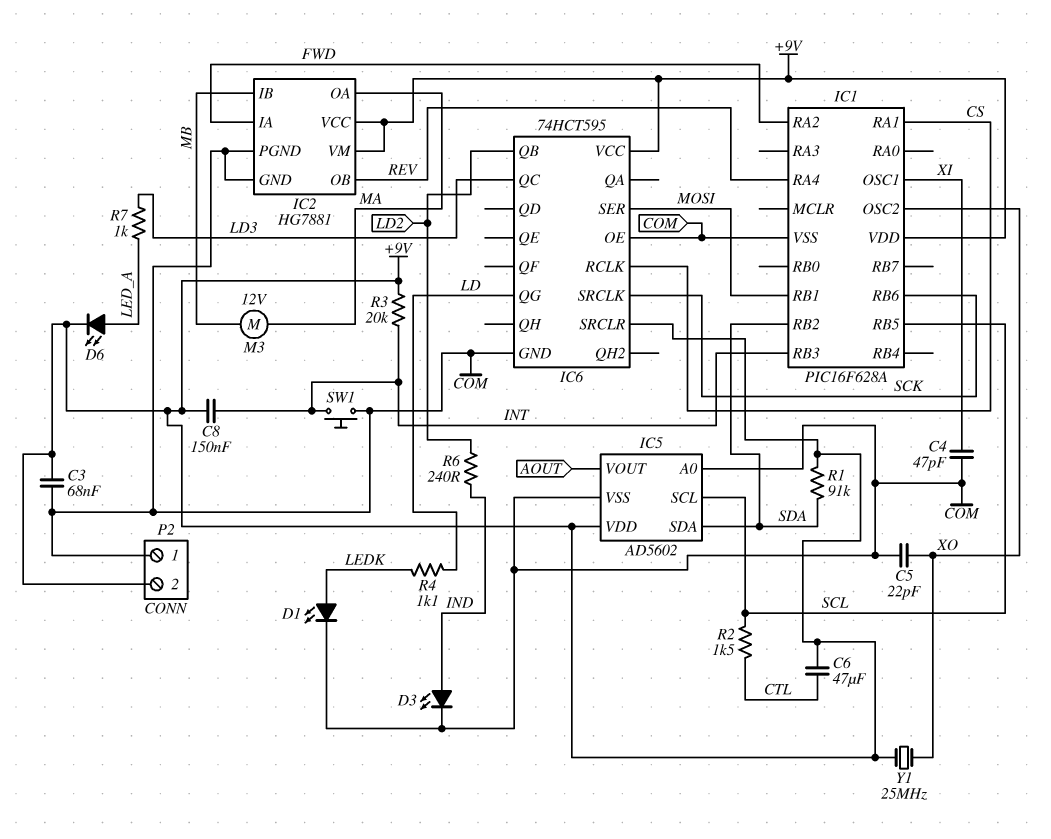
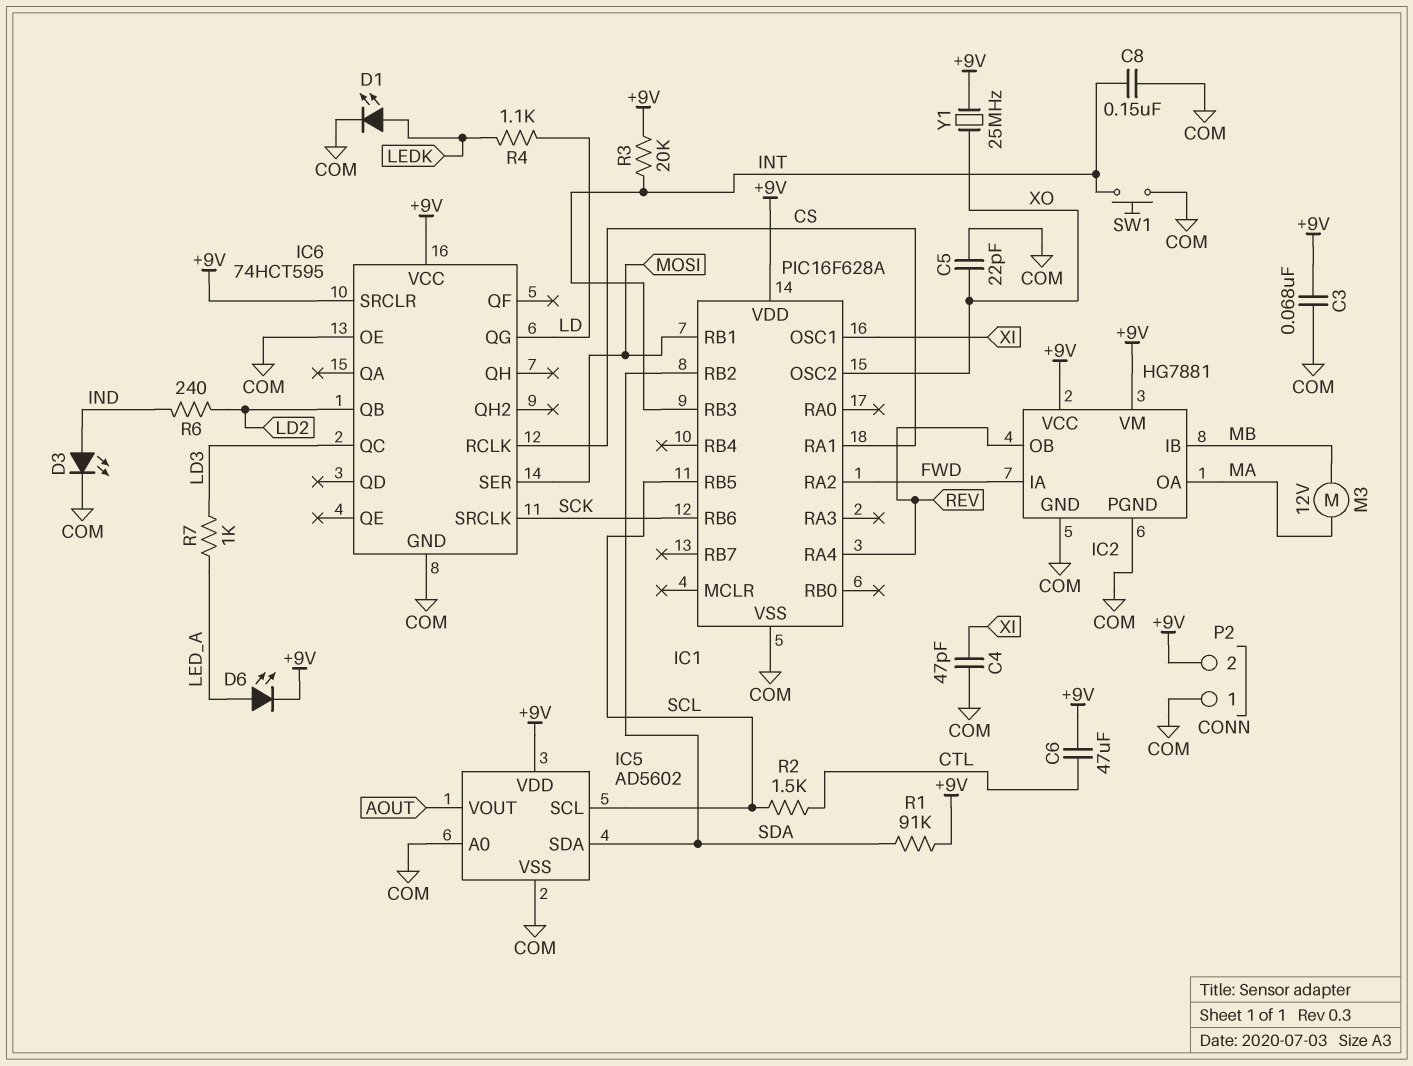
C8: 150nF (+9V, INT) -> 150nF (COM, INT)

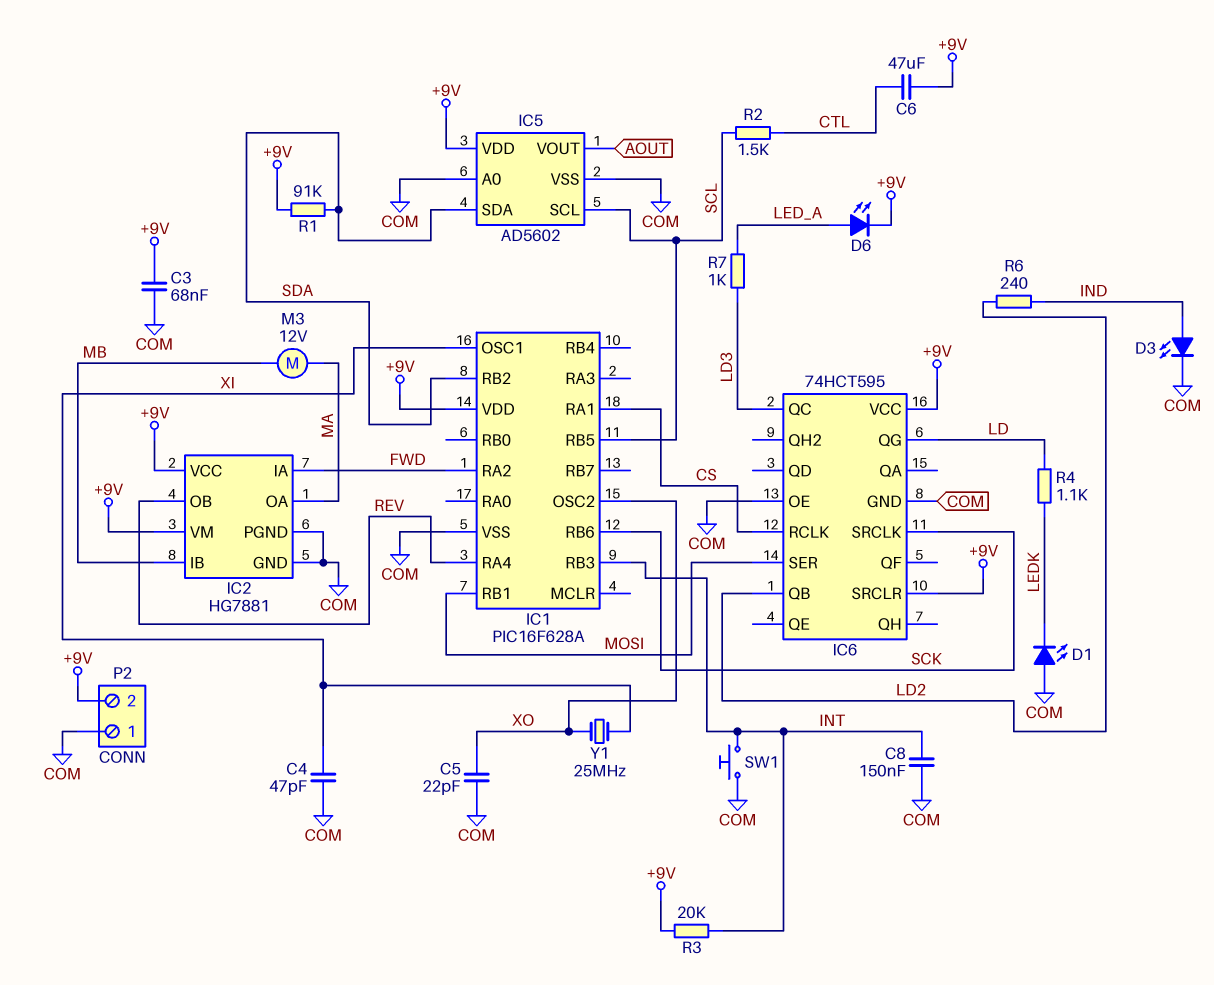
D1: LED (A LEDK, K COM) -> LED (A COM, K LEDK)
Y1: 25MHz (+9V, XO) -> 25MHz (XI, XO)

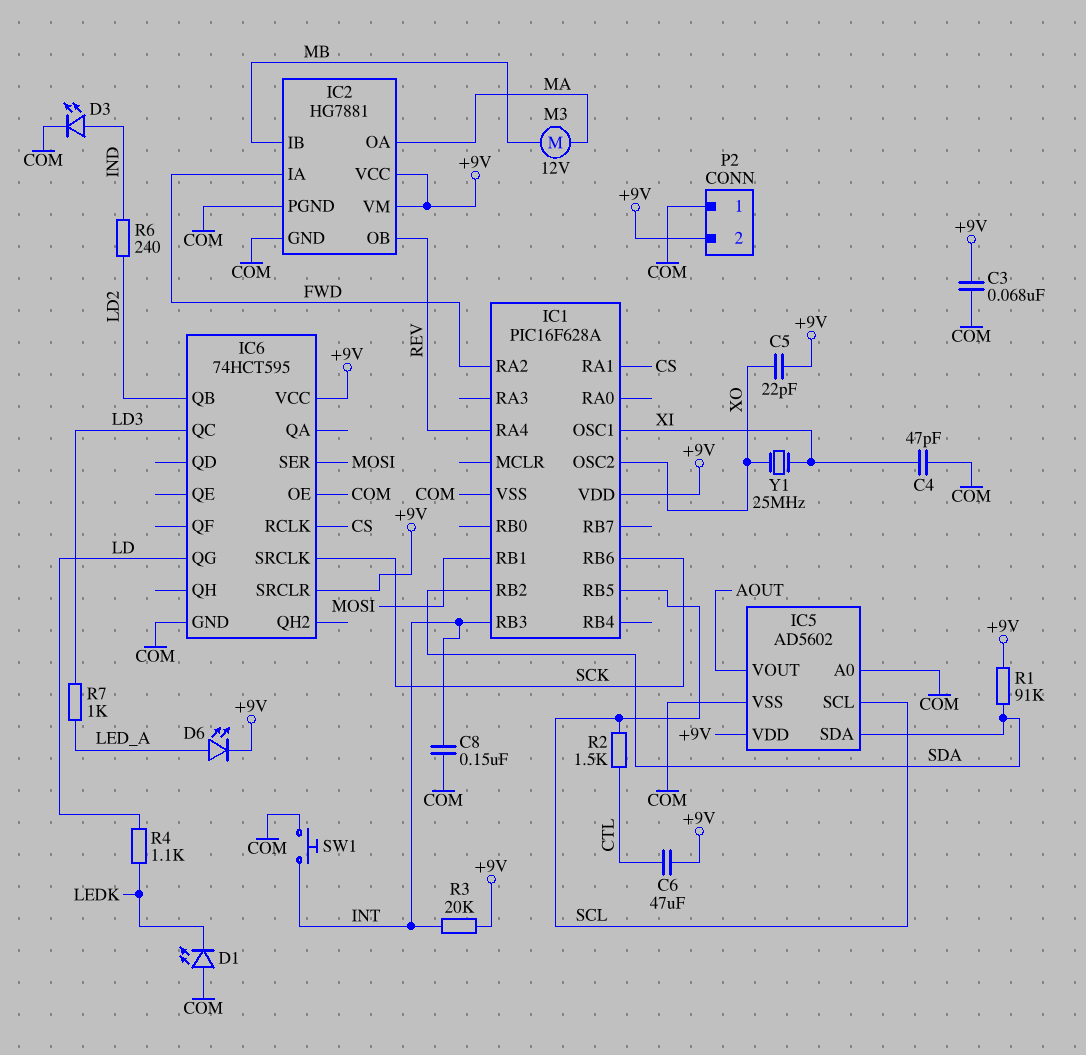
C5: 22pF (COM, XO) -> 22pF (+9V, XO)

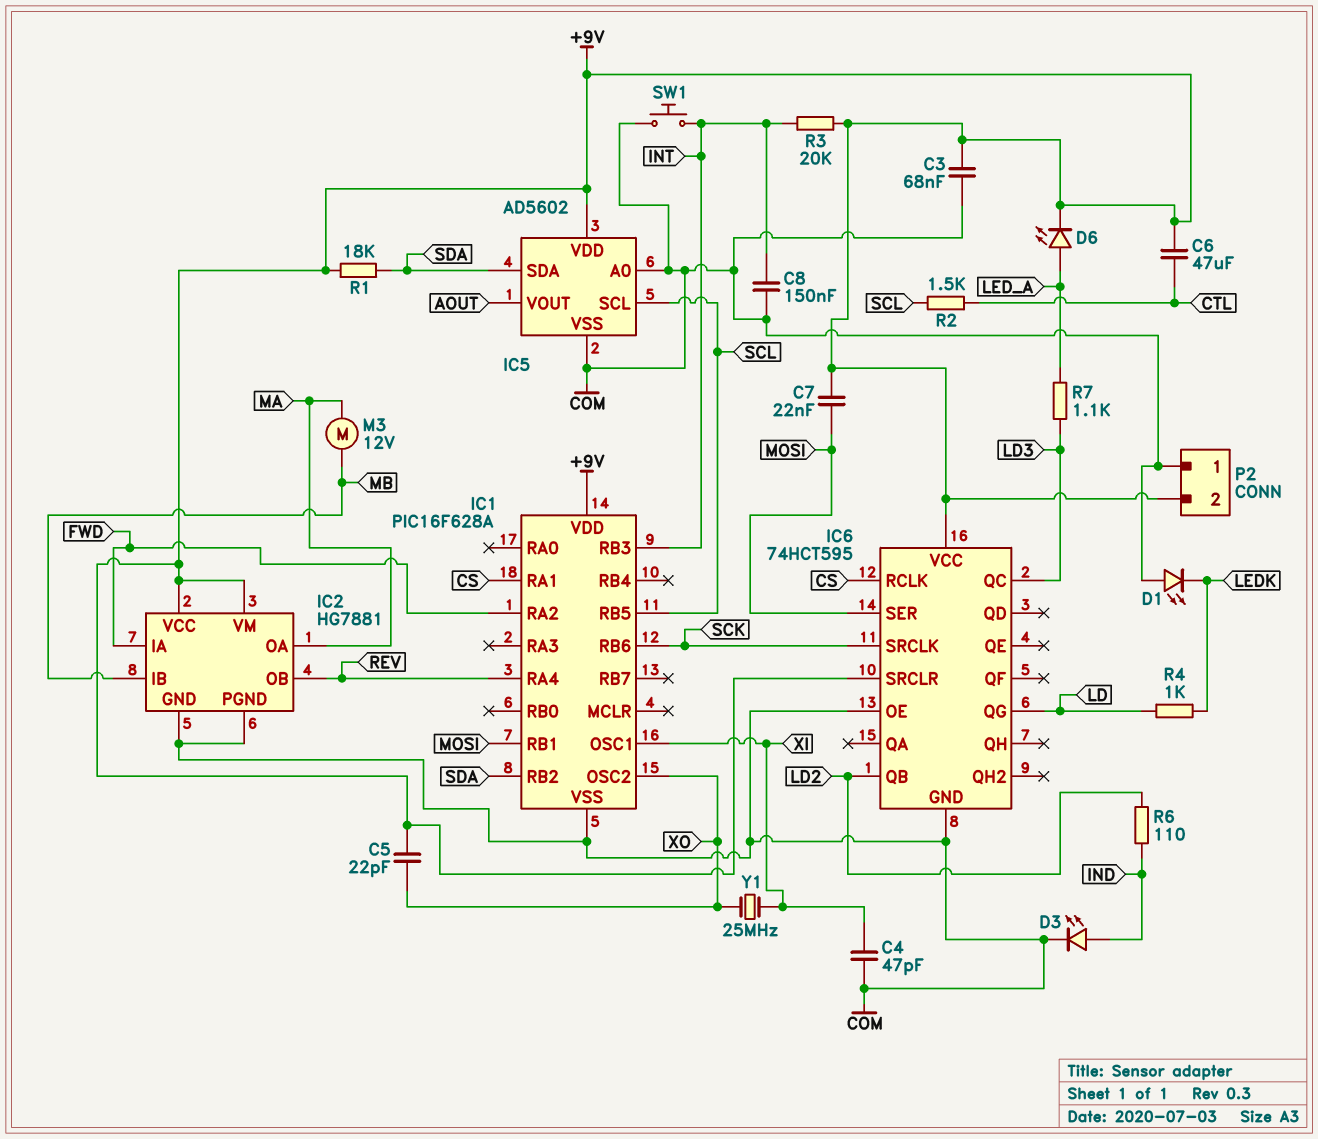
C7: none -> 22nF (+9V, MOSI)
R1: 91k (+9V, SDA) -> 18k (+9V, SDA)
R4: 1.1k (LD, LEDK) -> 1k (LD, LEDK)
R6: 240 (IND, LD2) -> 110 (IND, LD2)
R7: 1k (LD3, LED_A) -> 1.1k (LD3, LED_A)

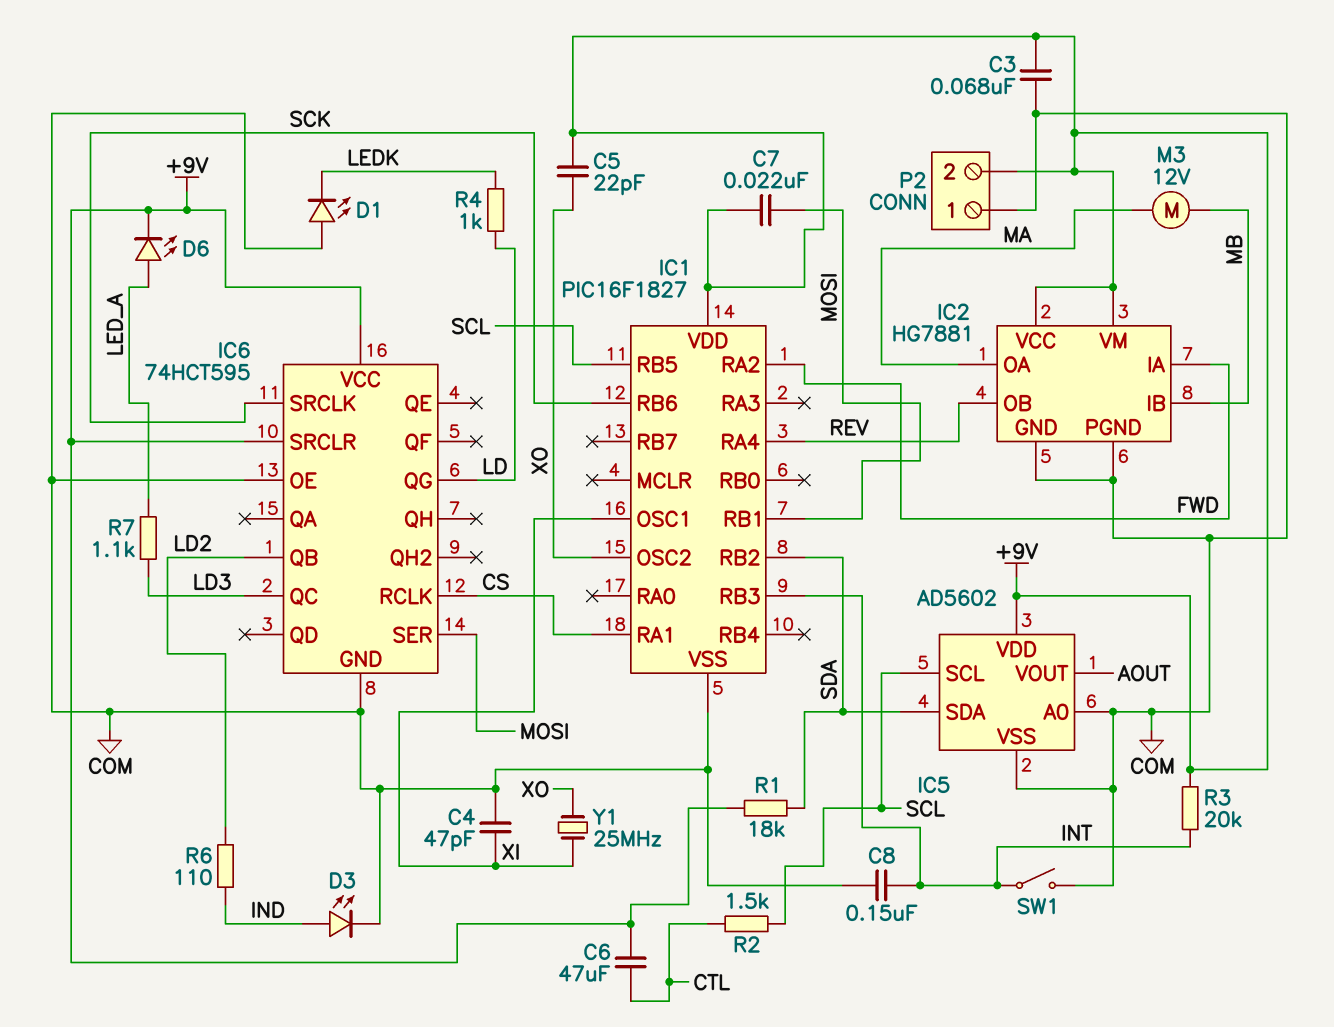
IC1: PIC16F628A -> PIC16F1827
SW1: button (COM, INT) -> switch (COM, INT)

